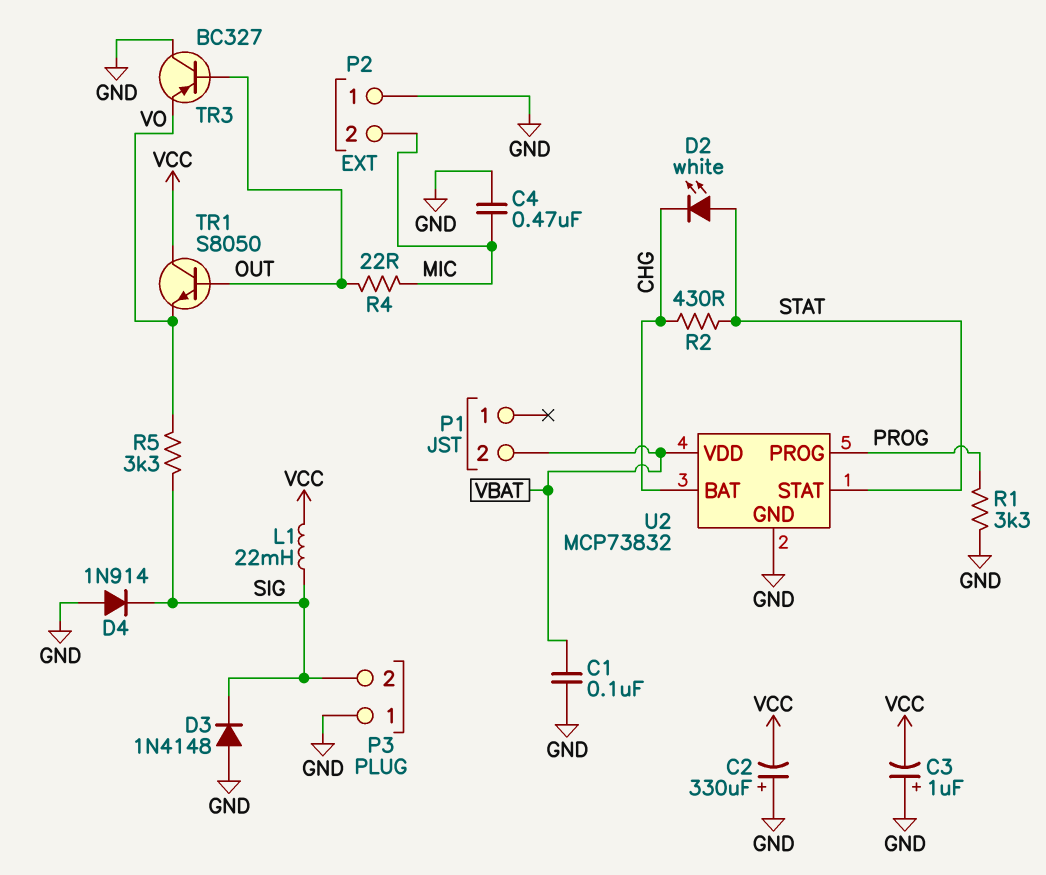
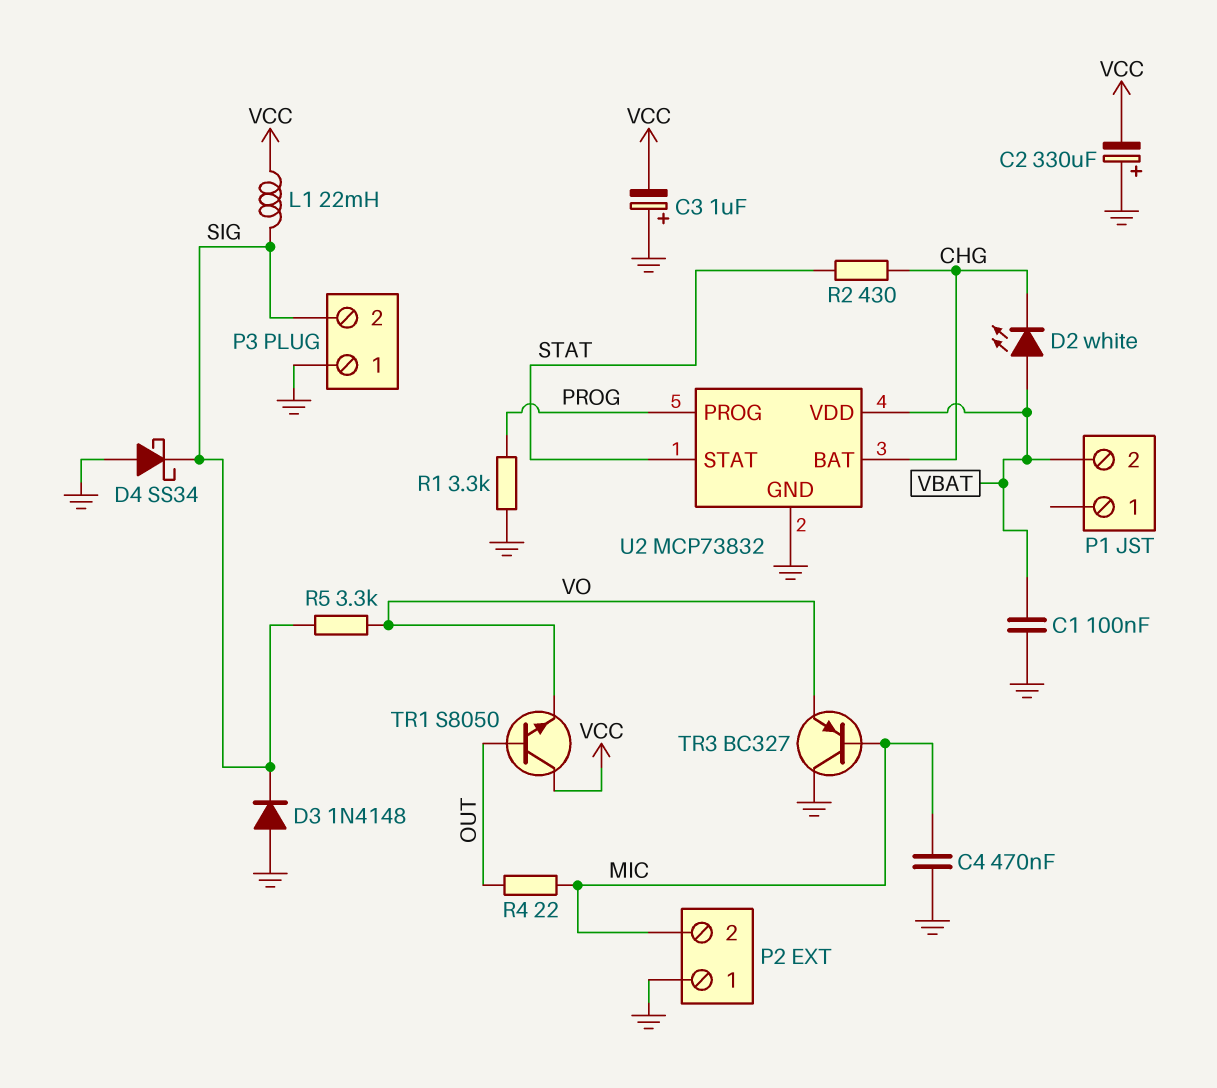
D2: LED white (A STAT, K CHG) -> LED white (A VBAT, K CHG)
D4: diode 1N914 (A GND, K SIG) -> schottky SS34 (A GND, K SIG)
TR3: PNP BC327 (B OUT, C GND, E VO) -> PNP BC327 (B MIC, C GND, E VO)

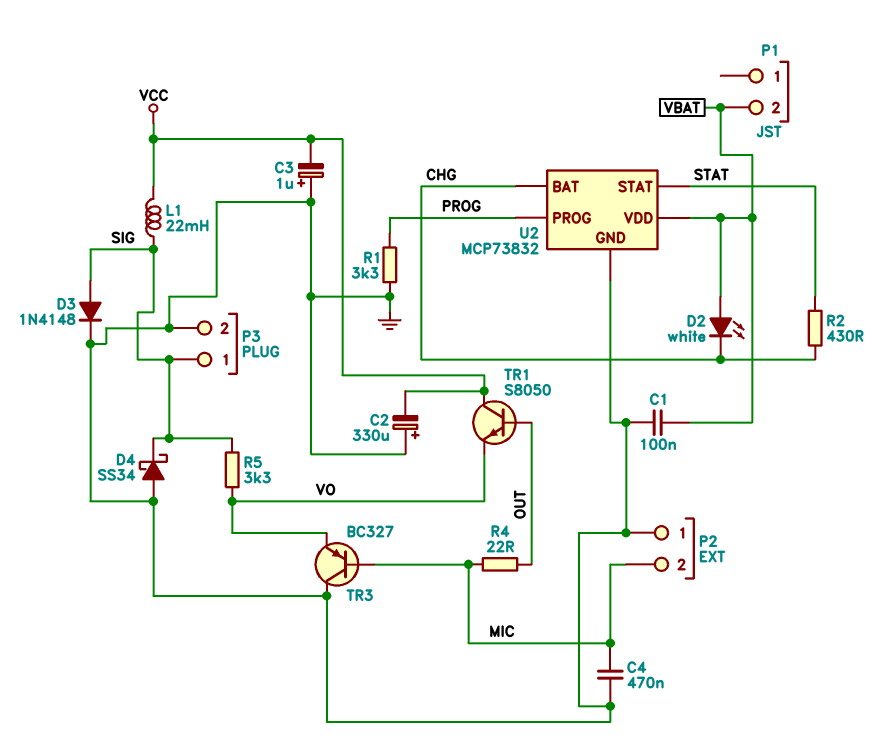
D3: diode 1N4148 (A GND, K SIG) -> diode 1N4148 (A SIG, K GND)
P3 pin 1: GND -> SIG
P3 pin 2: SIG -> GND

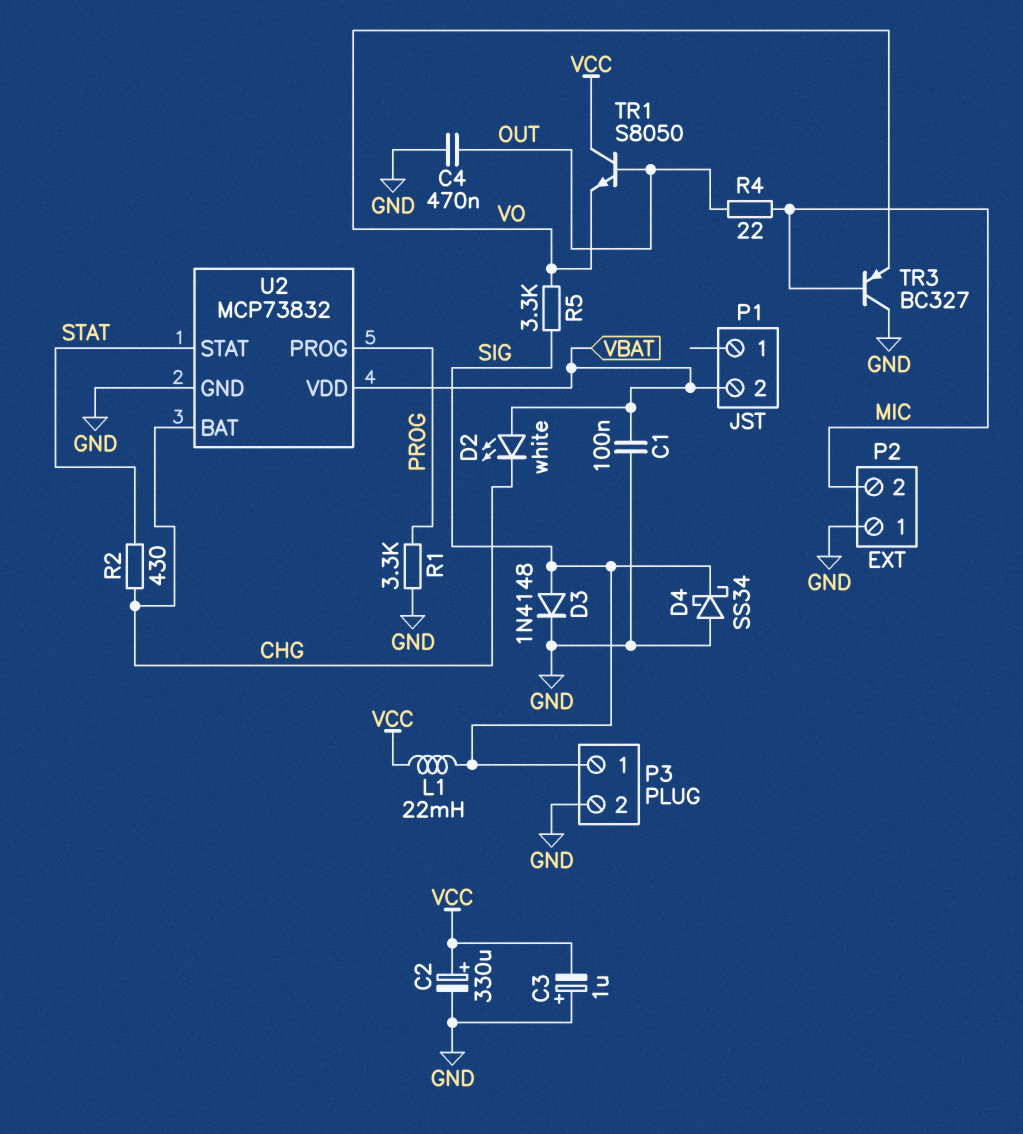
C2: 330uF (plus GND, minus VCC) -> 330uF (plus VCC, minus GND)
C4: 470nF (GND, MIC) -> 470nF (GND, OUT)

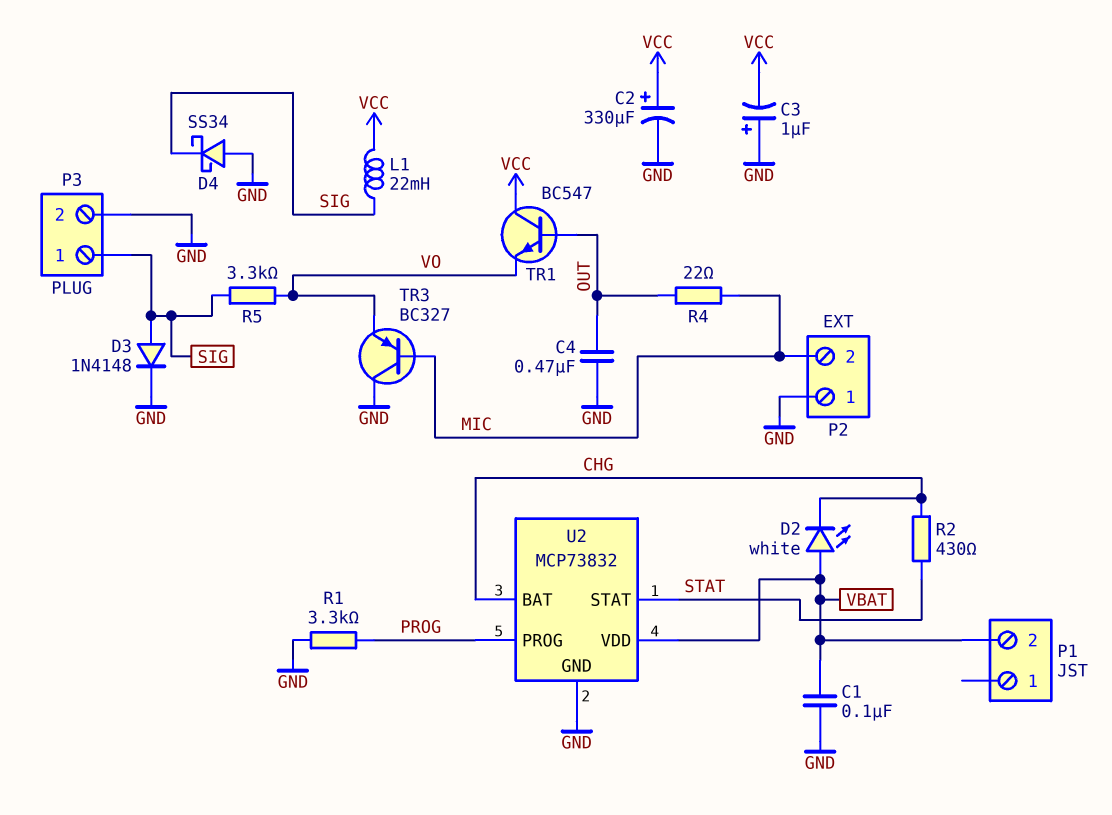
TR1: NPN S8050 (B OUT, C VCC, E VO) -> NPN BC547 (B OUT, C VCC, E VO)

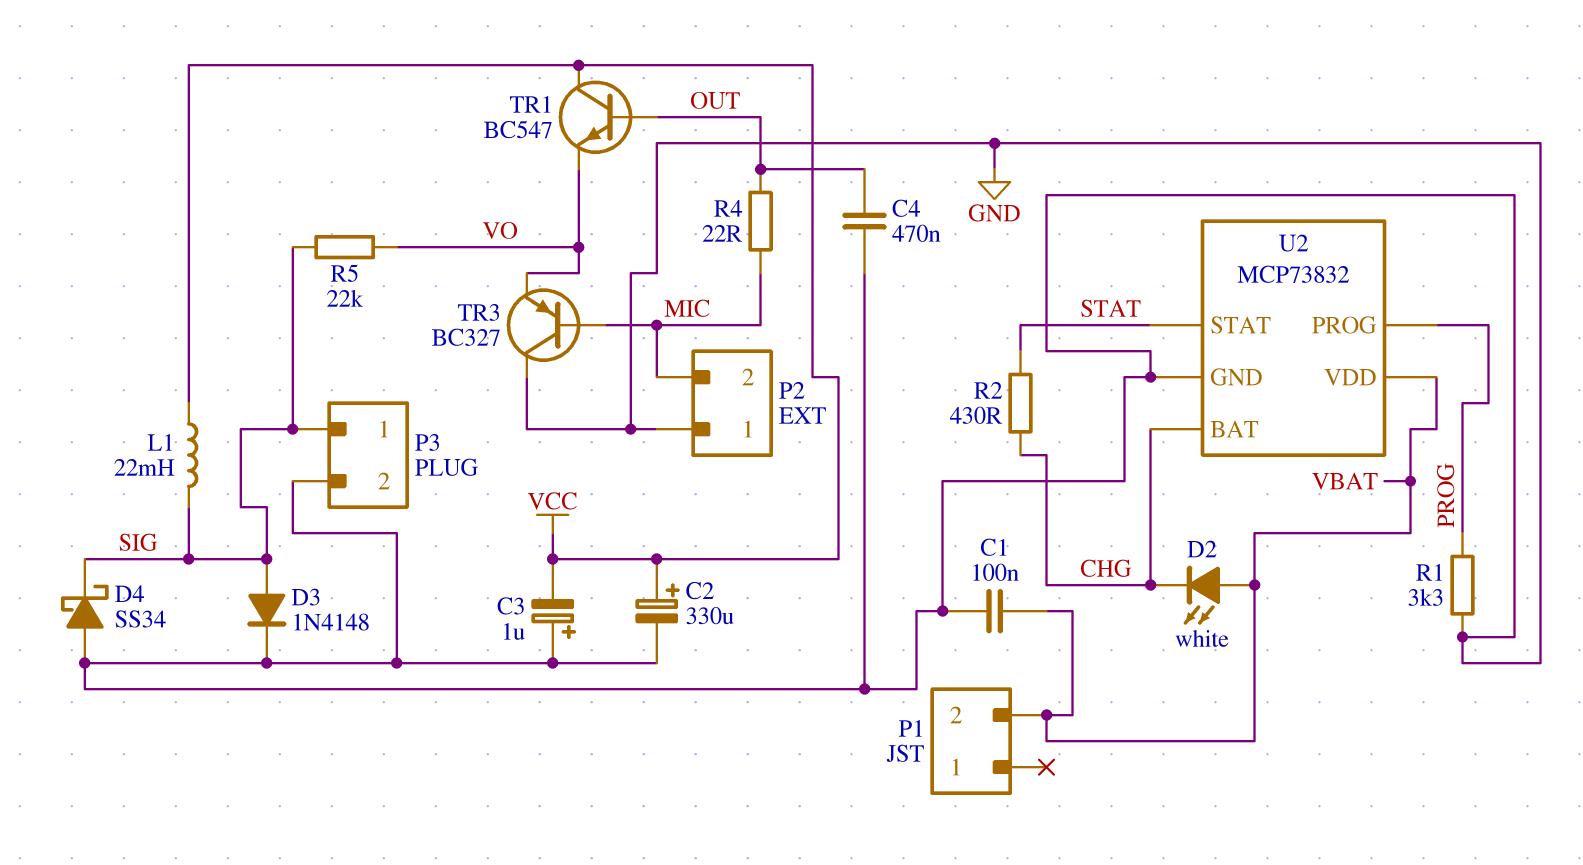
R5: 3.3k (SIG, VO) -> 22k (SIG, VO)

